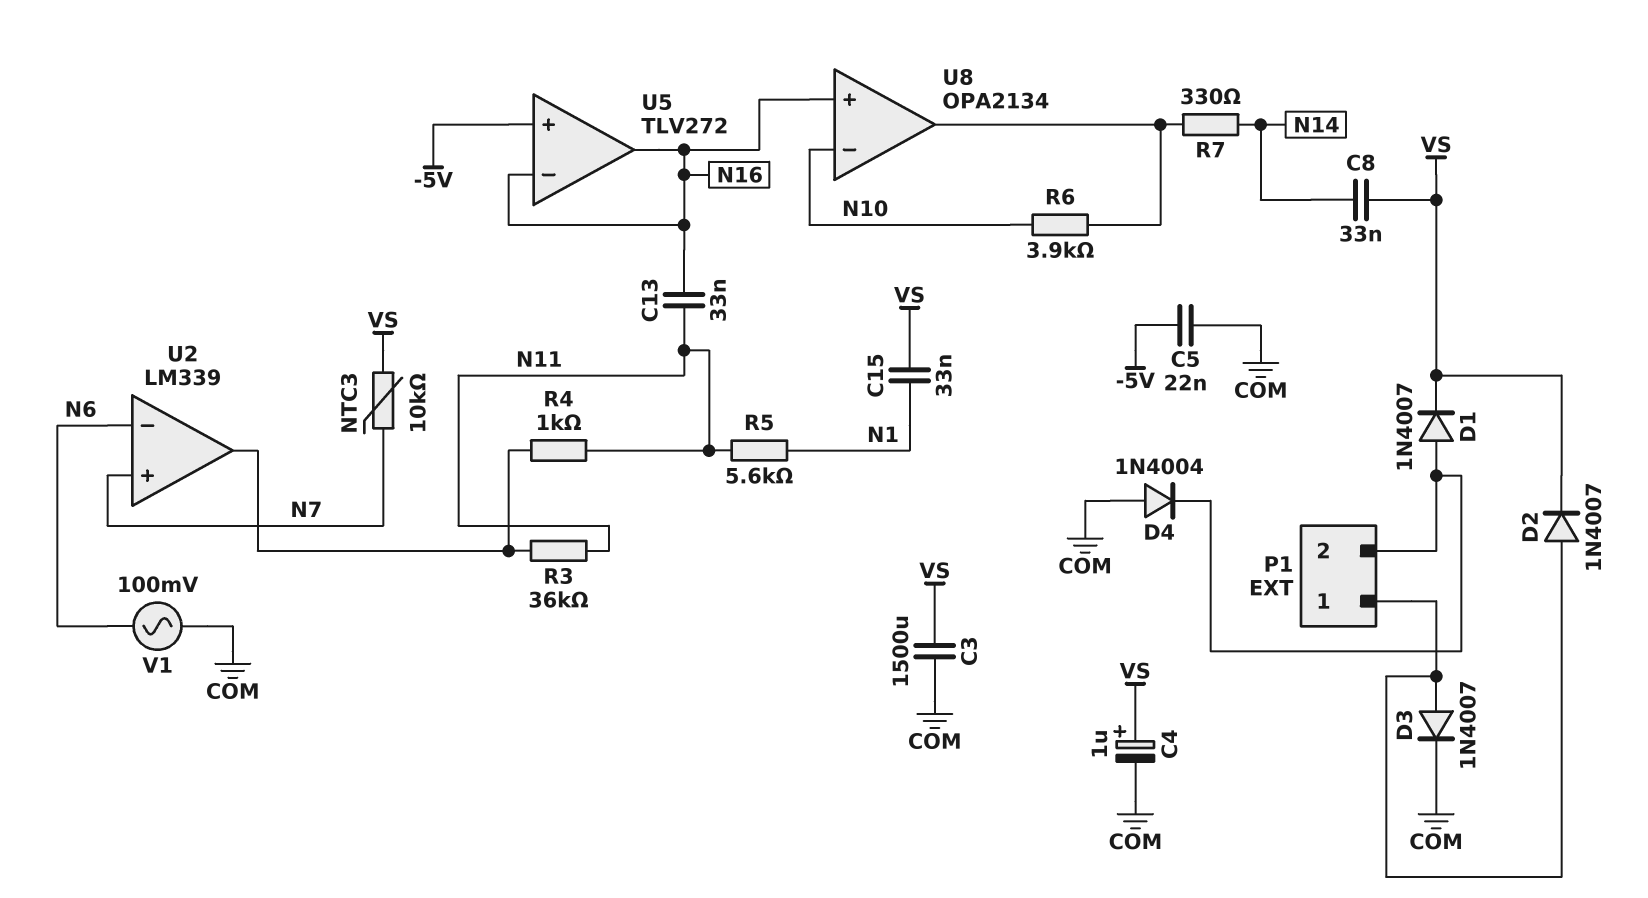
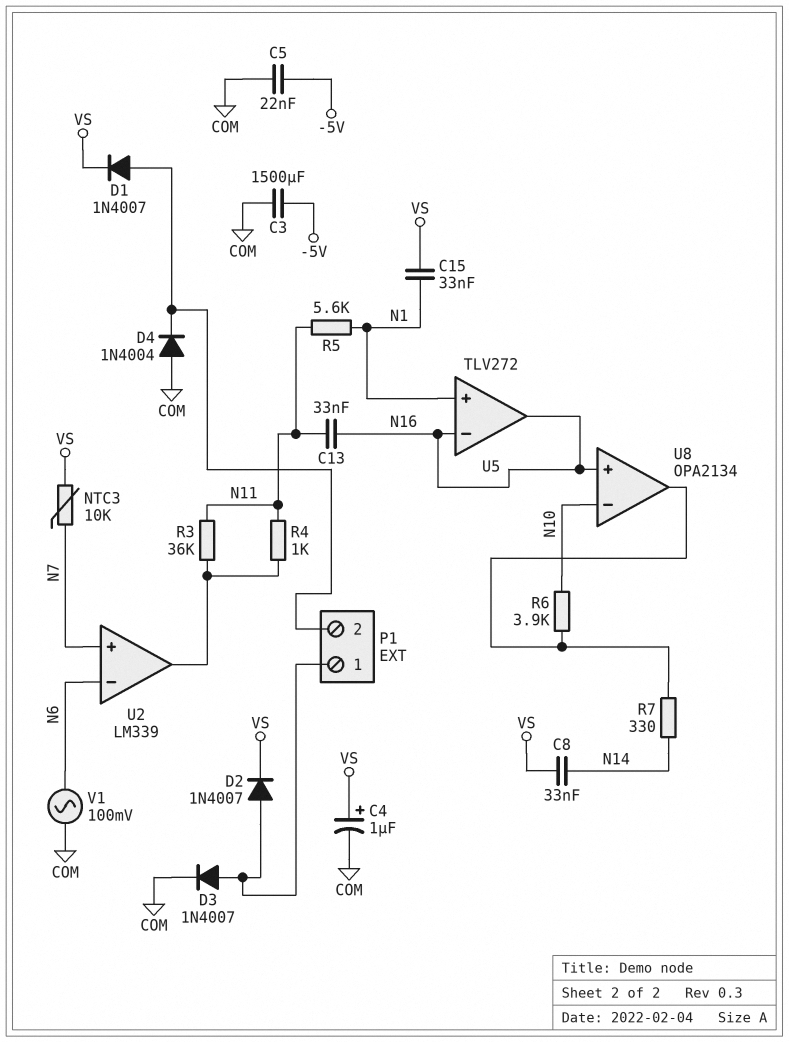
C3: 1500uF (COM, VS) -> 1500uF (-5V, COM)
U5 pin in+: -5V -> N1

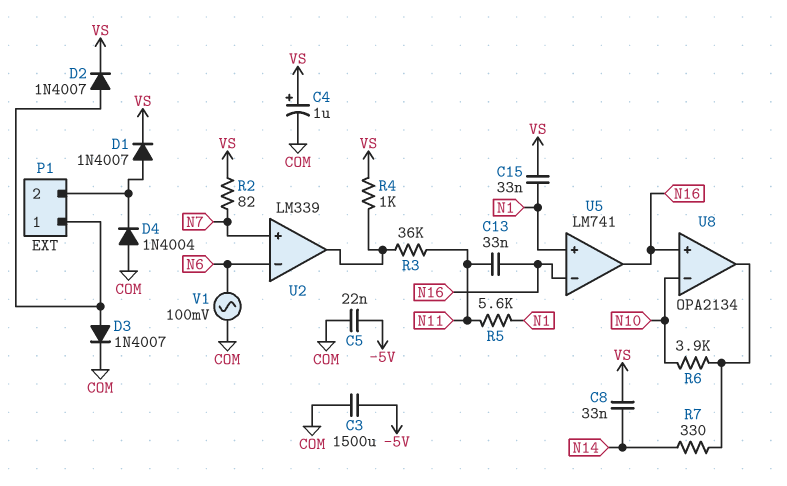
NTC3: 10k (N7, VS) -> none
R2: none -> 82 (N7, VS)
R4: 1k (N11, U2/out) -> 1k (U2/out, VS)
U5: TLV272 -> LM741

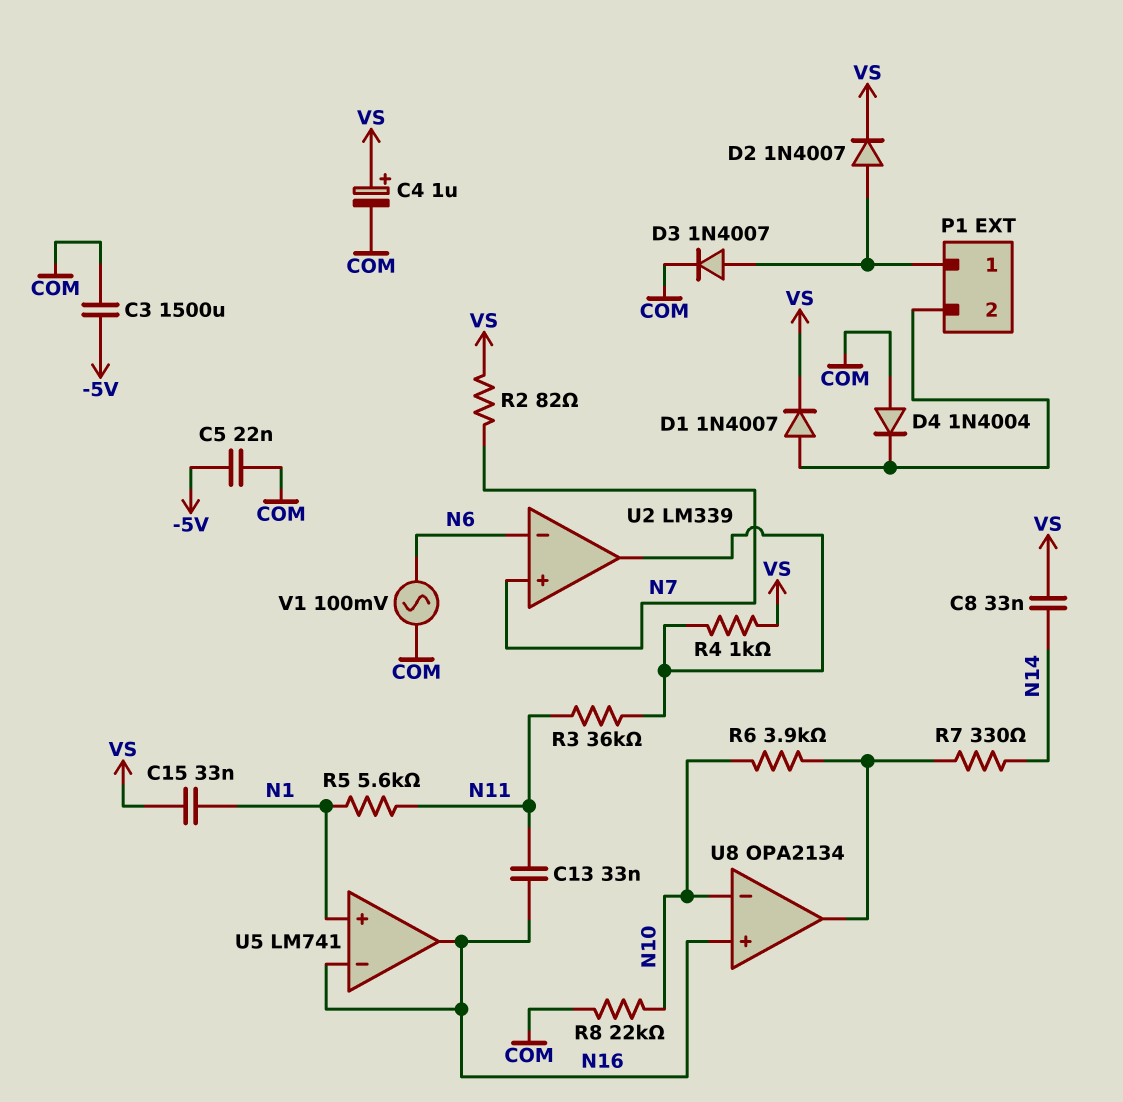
R8: none -> 22k (COM, N10)

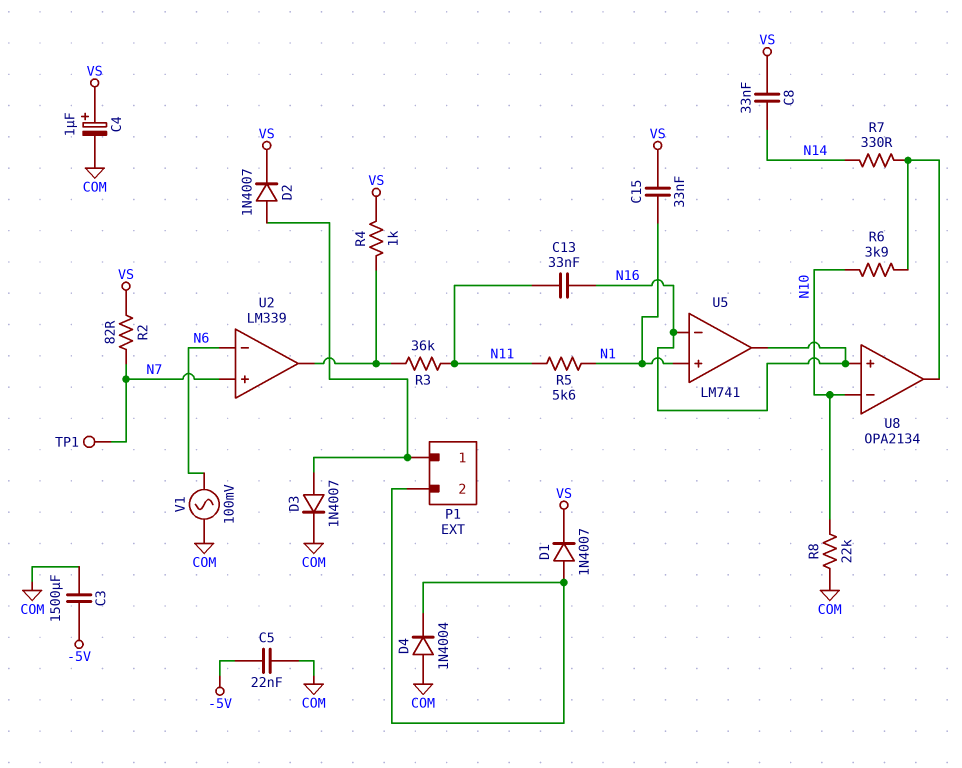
TP1: none -> test point (N7)

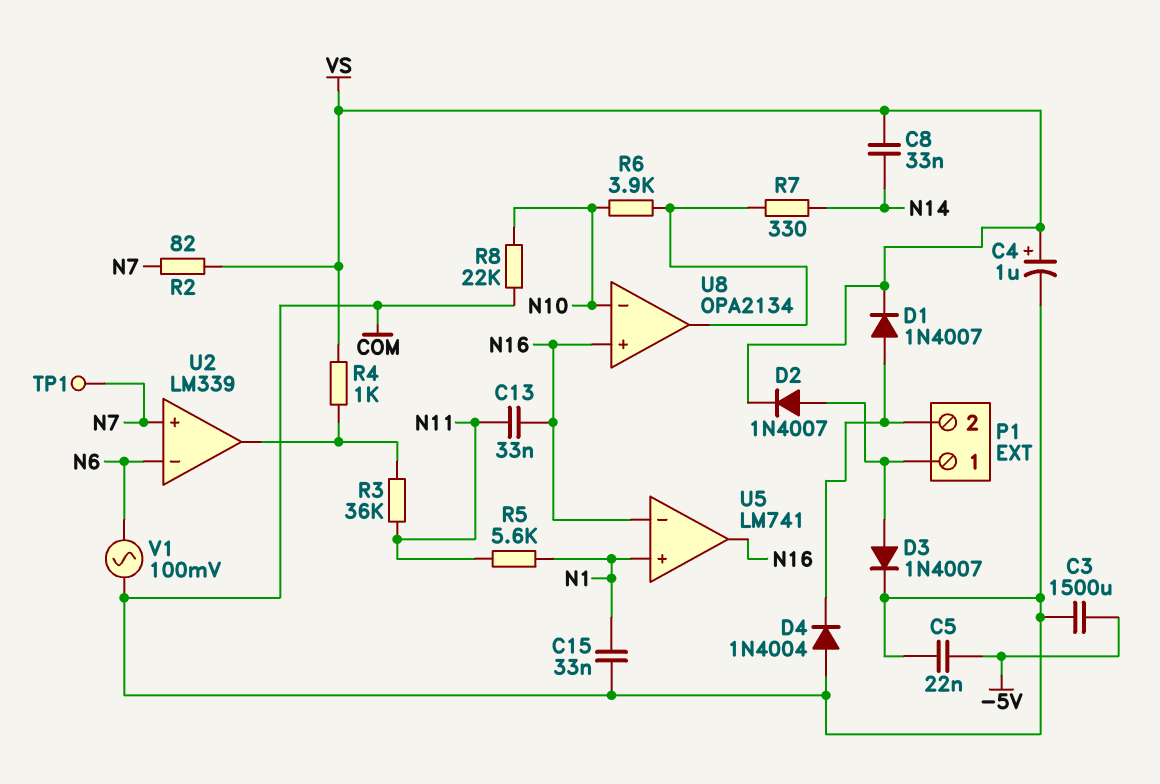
C15: 33nF (N1, VS) -> 33nF (COM, N1)

